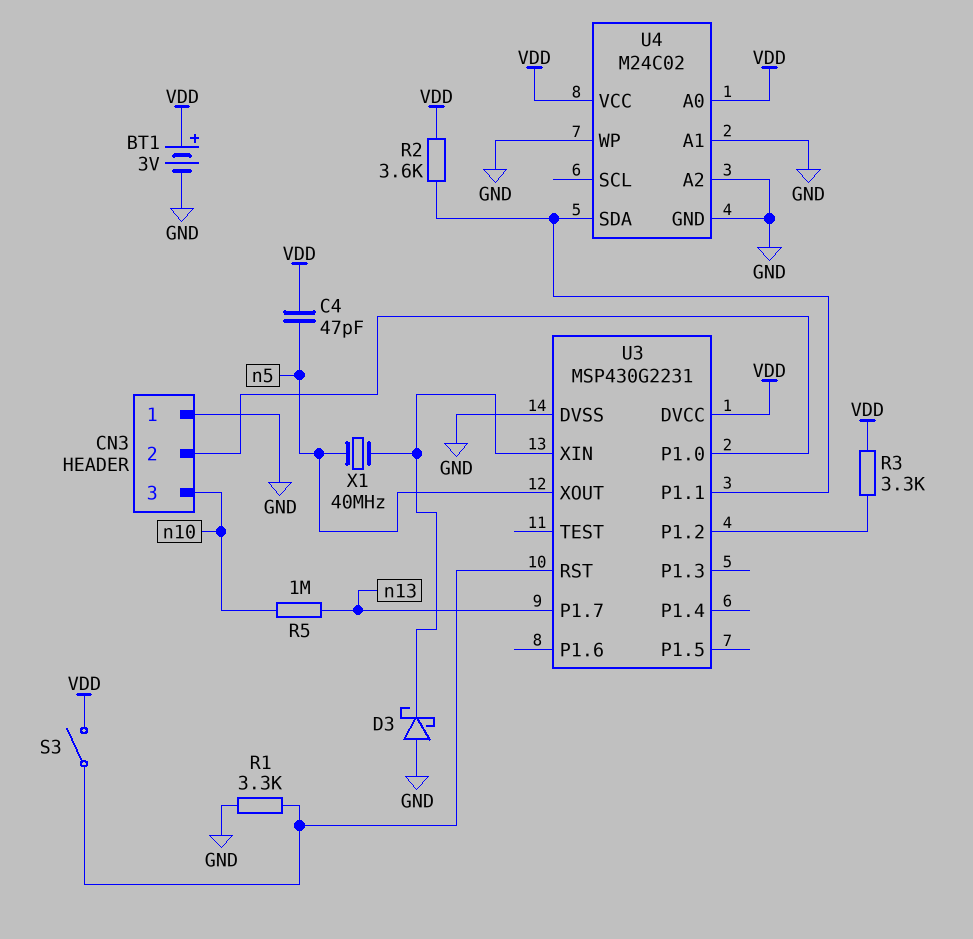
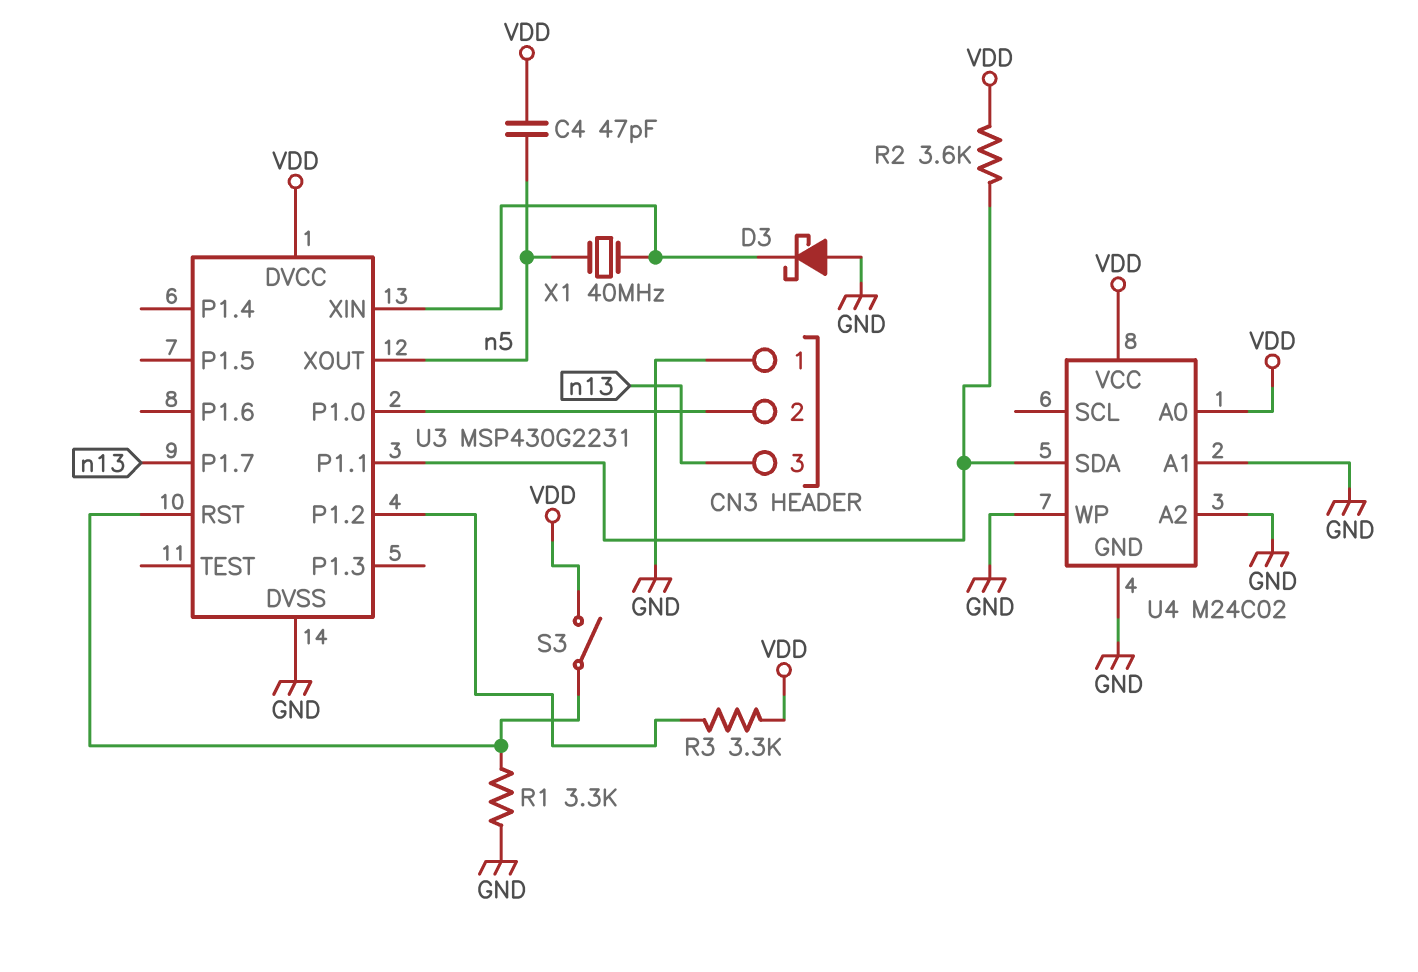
BT1: 3V (plus VDD, minus GND) -> none
CN3 pin 3: n10 -> n13
R5: 1M (n10, n13) -> none

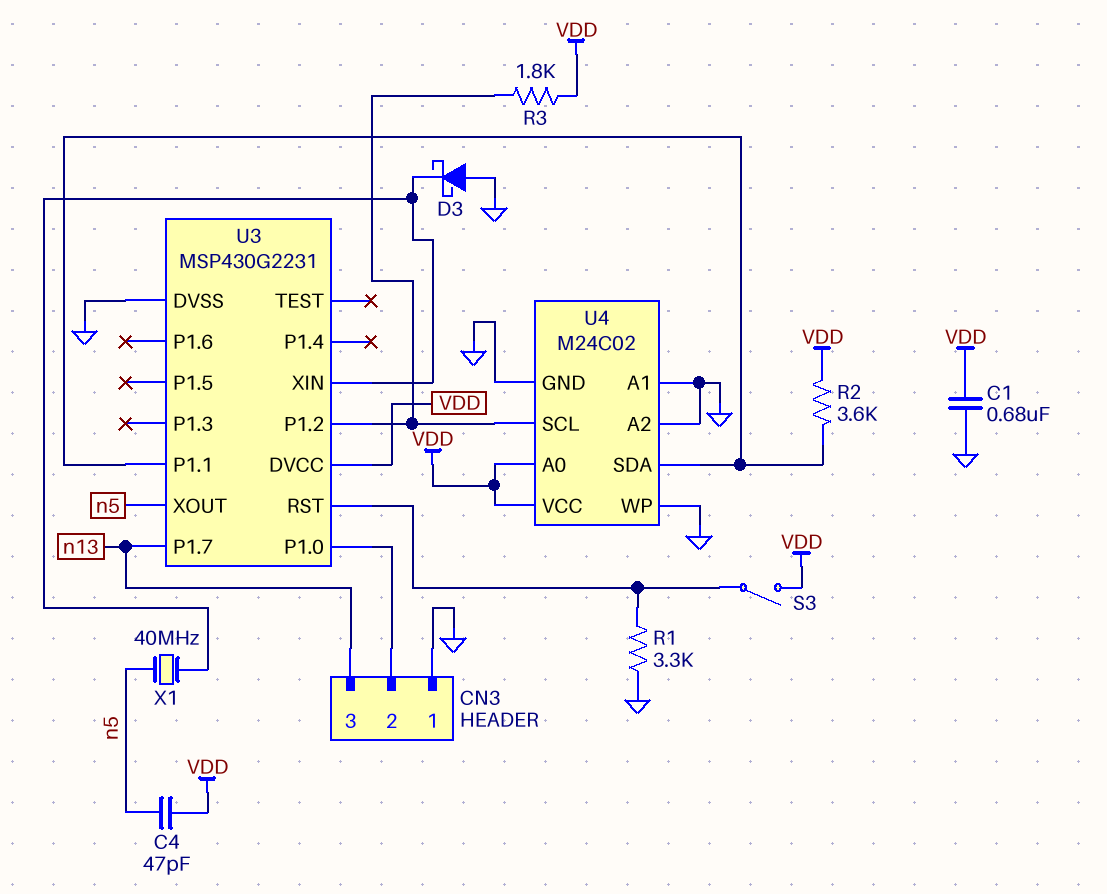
C1: none -> 680nF (GND, VDD)
R3: 3.3k (U3/P1.2, VDD) -> 1.8k (U3/P1.2, VDD)
U4 pin SCL: none -> U3/P1.2

